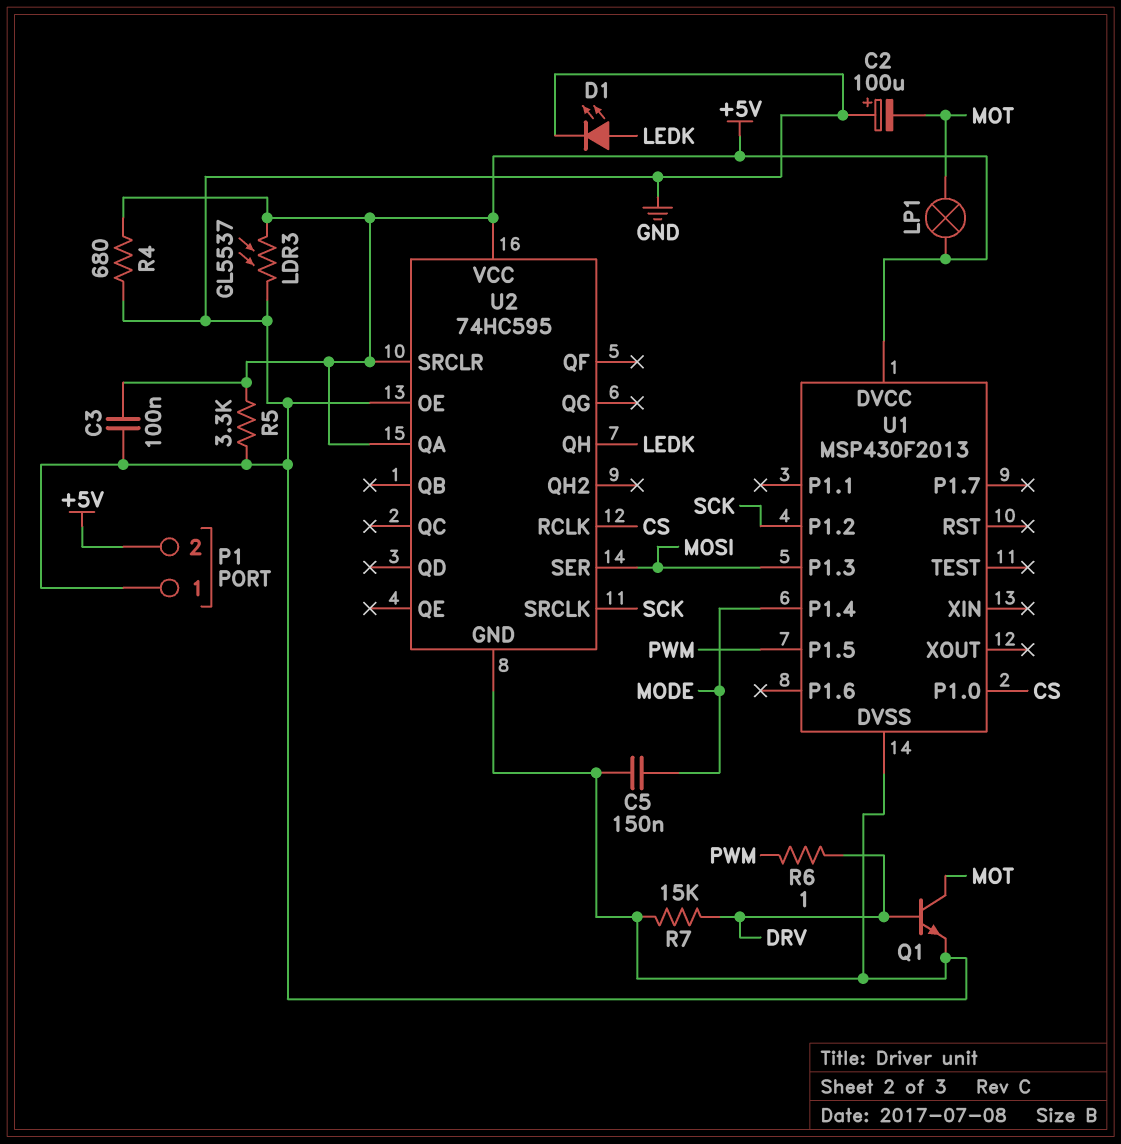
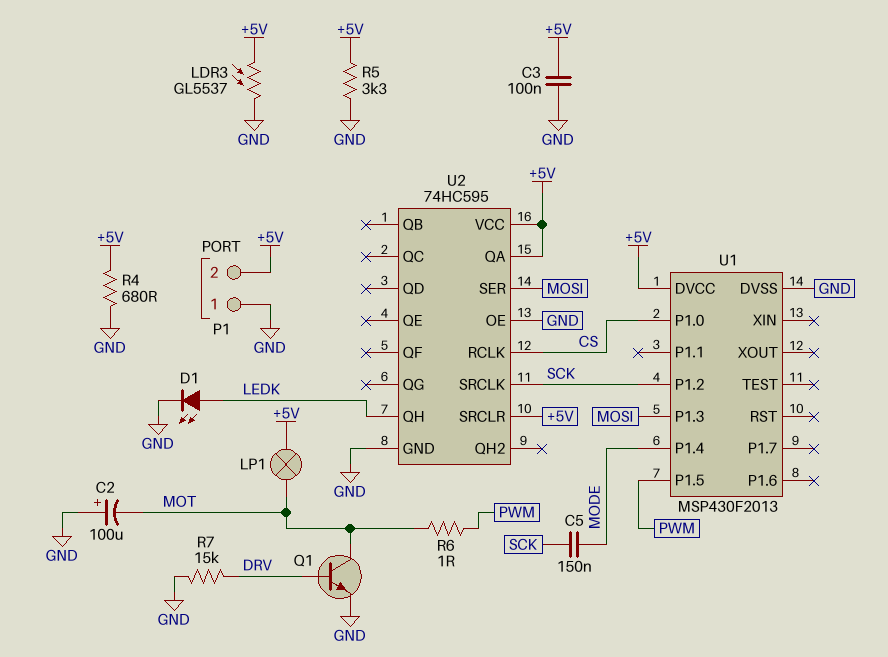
C5: 150nF (GND, MODE) -> 150nF (MODE, SCK)
R6: 1 (DRV, PWM) -> 1 (MOT, PWM)

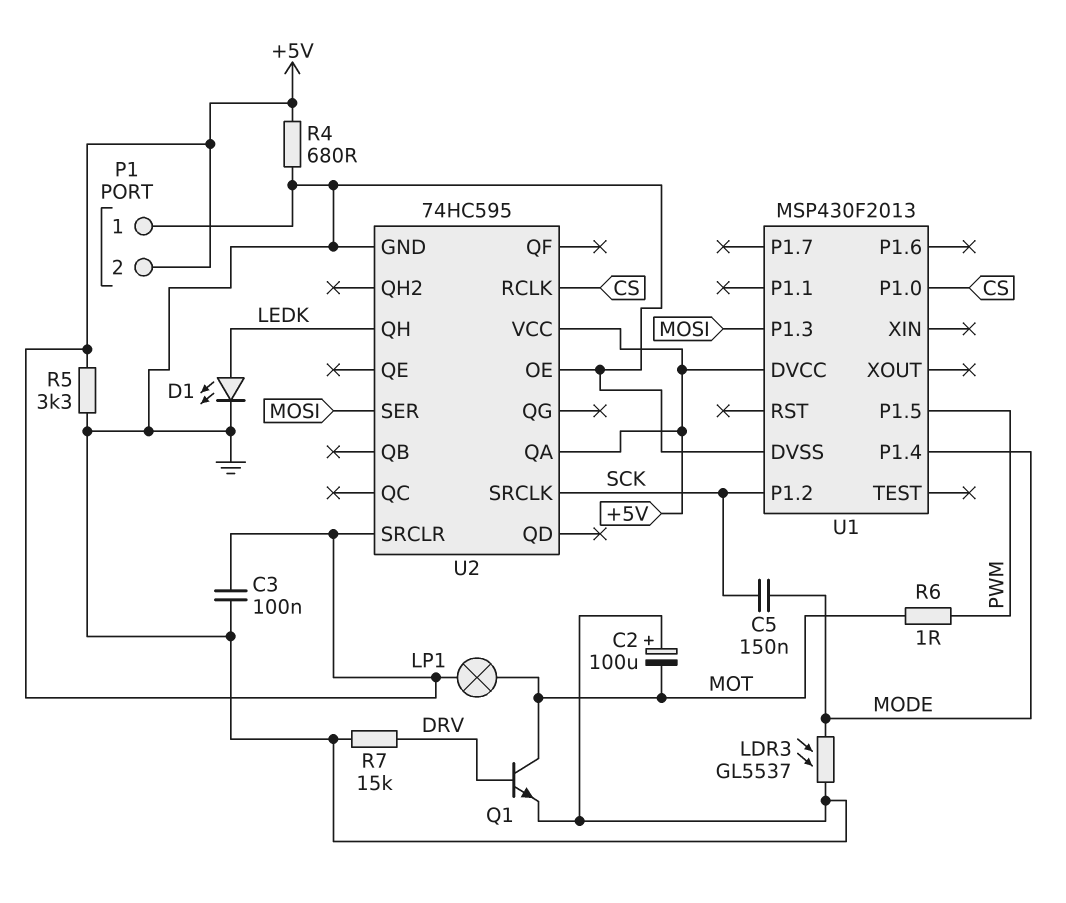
LDR3: GL5537 (+5V, GND) -> GL5537 (GND, MODE)

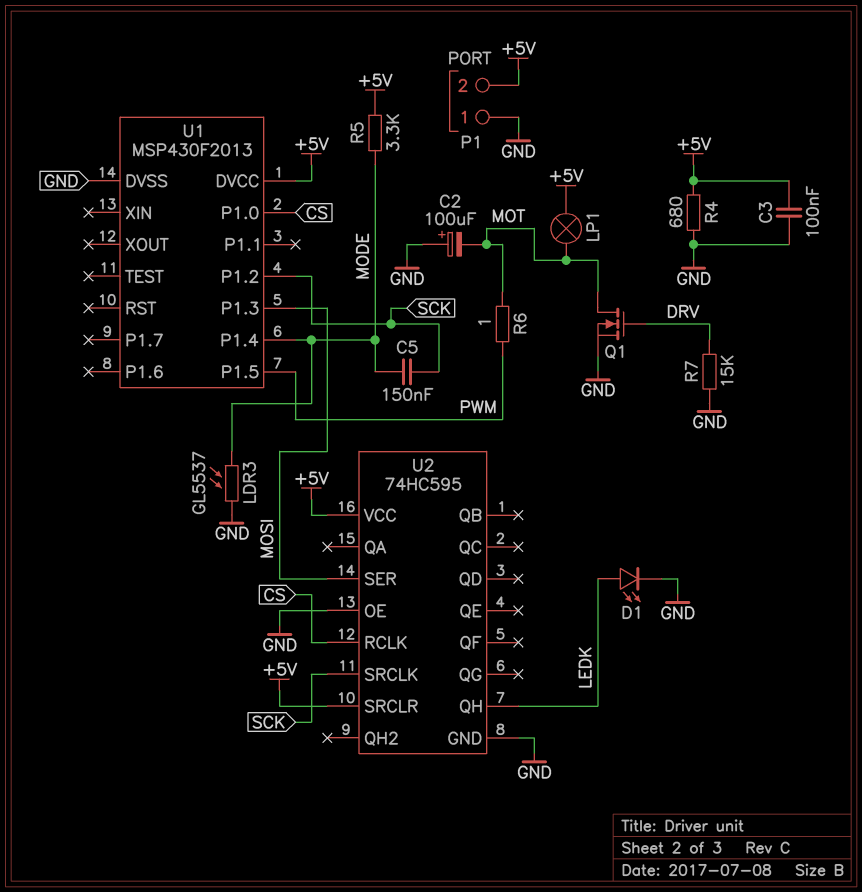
Q1: NPN (B DRV, C MOT, E GND) -> NMOS (G DRV, D MOT, S GND)
R5: 3.3k (+5V, GND) -> 3.3k (+5V, MODE)
U2 pin QA: +5V -> none

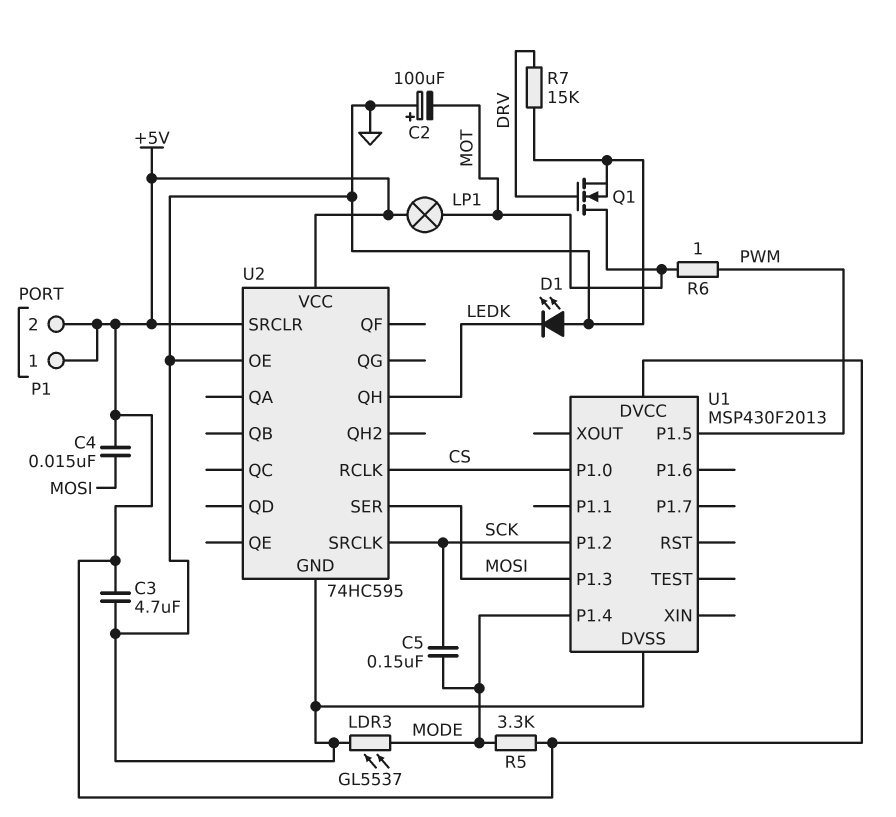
C3: 100nF (+5V, GND) -> 4.7uF (+5V, GND)
C4: none -> 15nF (+5V, MOSI)
D1: LED (A LEDK, K GND) -> LED (A GND, K LEDK)
P1 pin 1: GND -> +5V
R4: 680 (+5V, GND) -> none

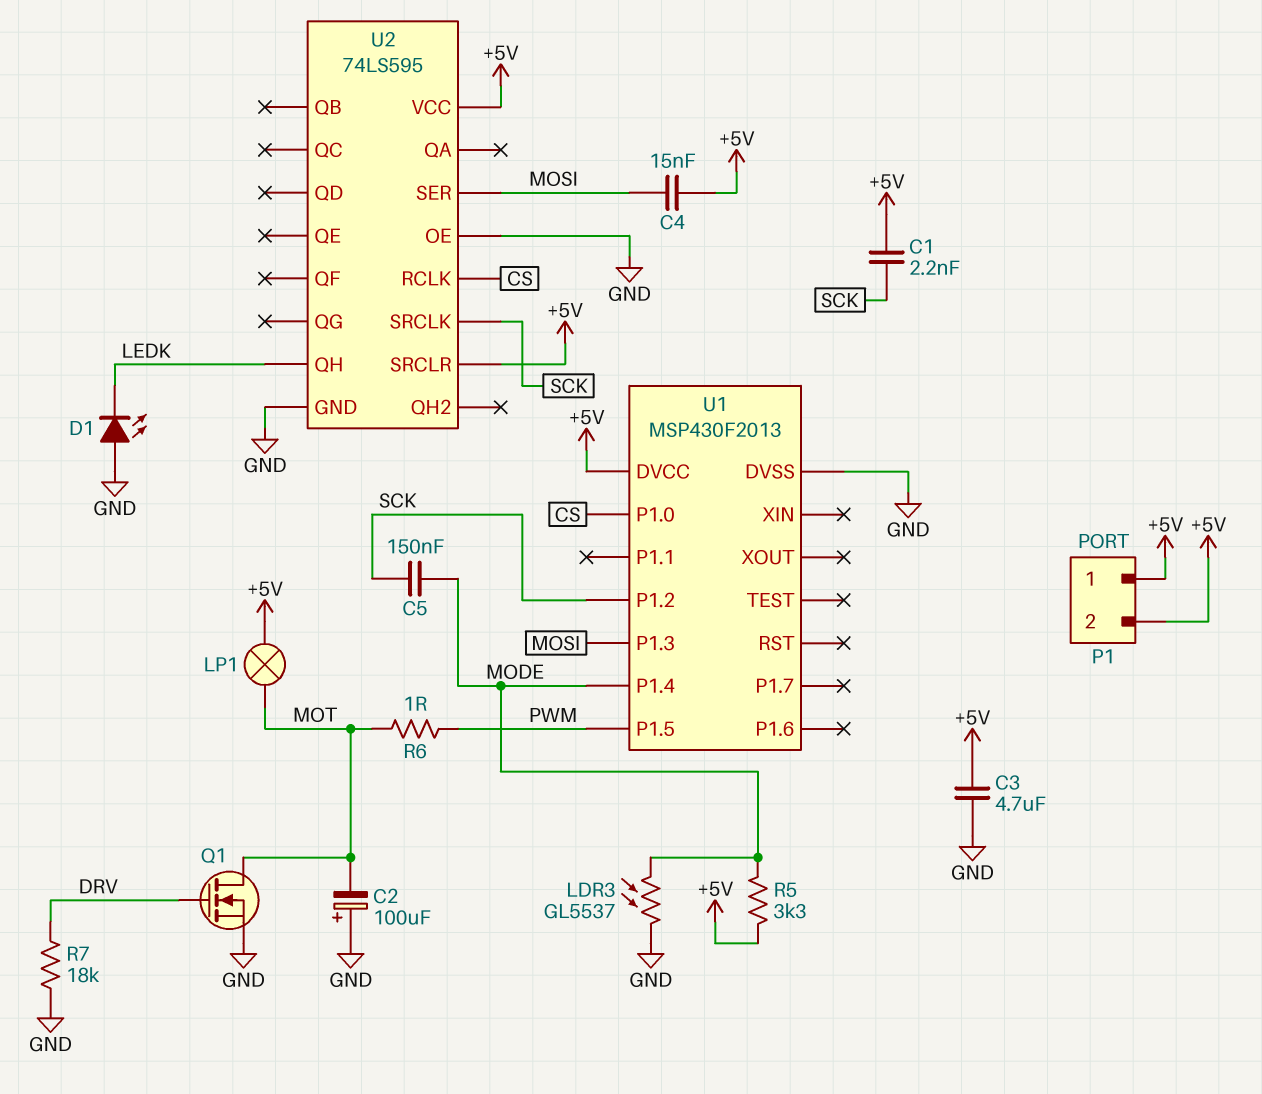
C1: none -> 2.2nF (+5V, SCK)
R7: 15k (DRV, GND) -> 18k (DRV, GND)
U2: 74HC595 -> 74LS595

